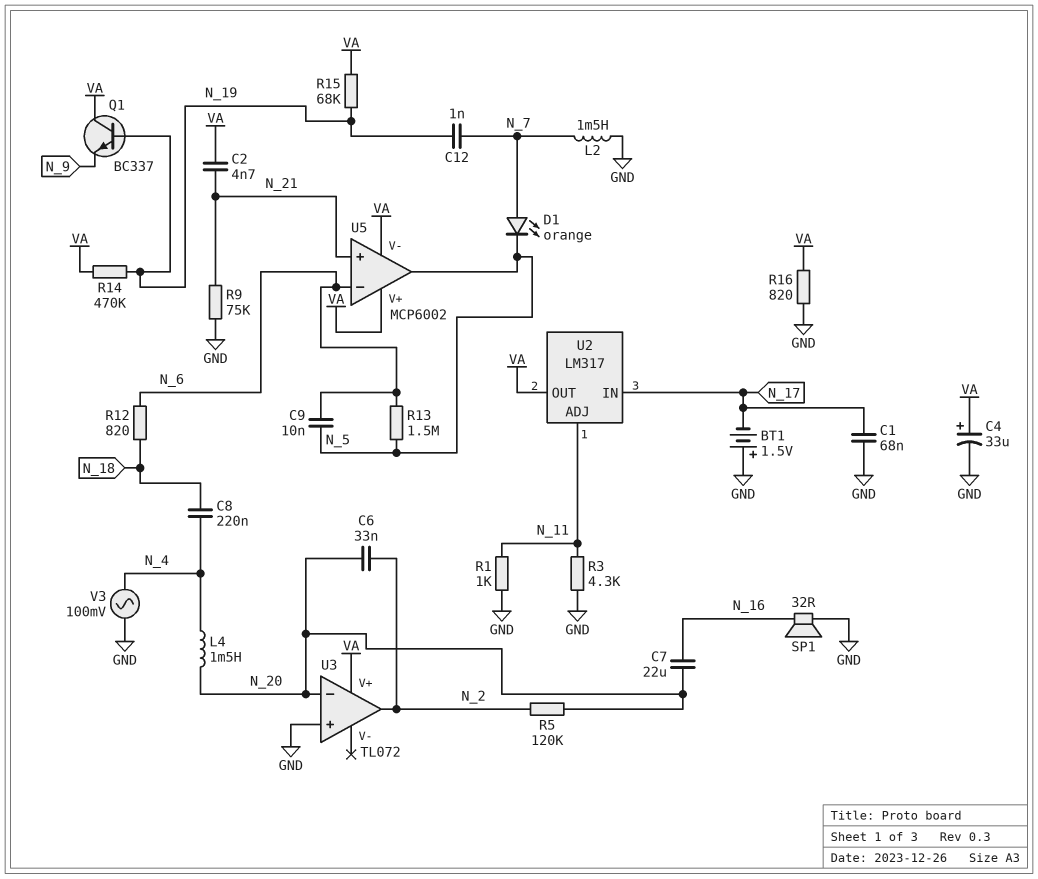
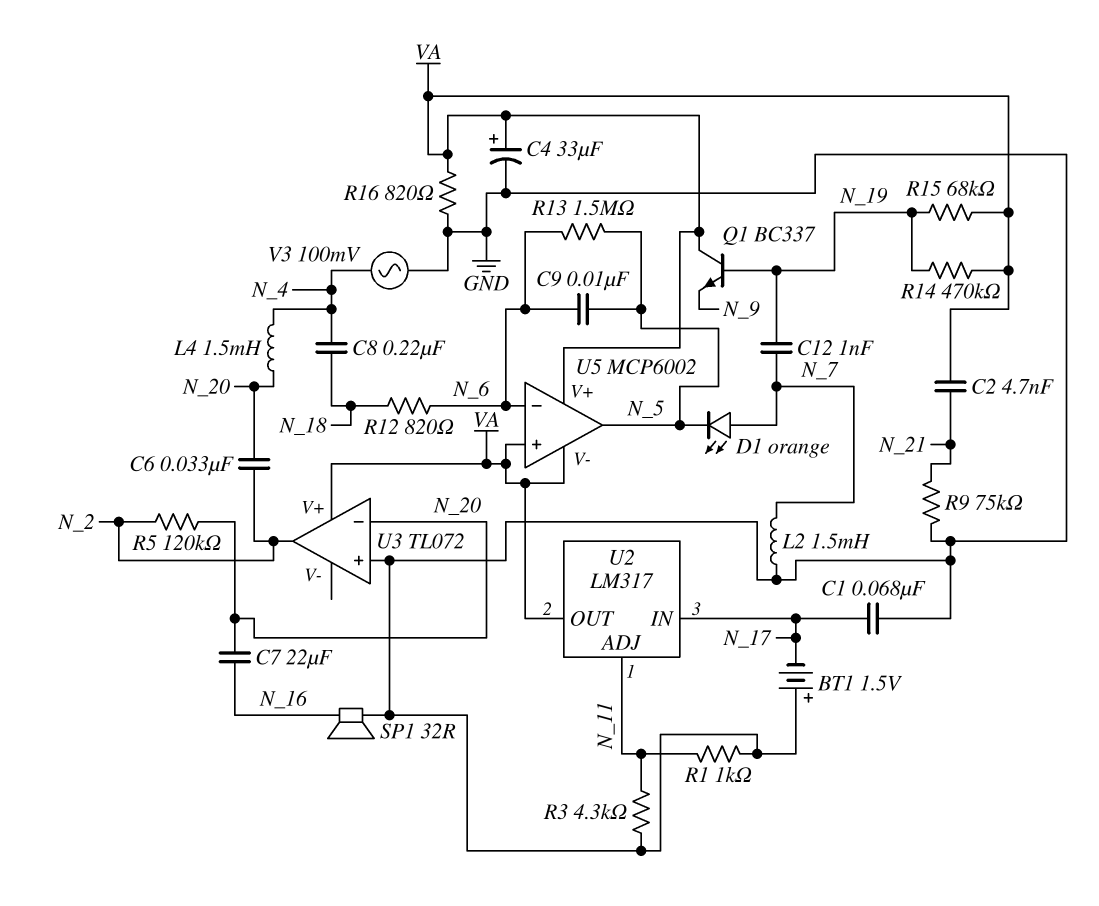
U5 pin in+: N_21 -> VA

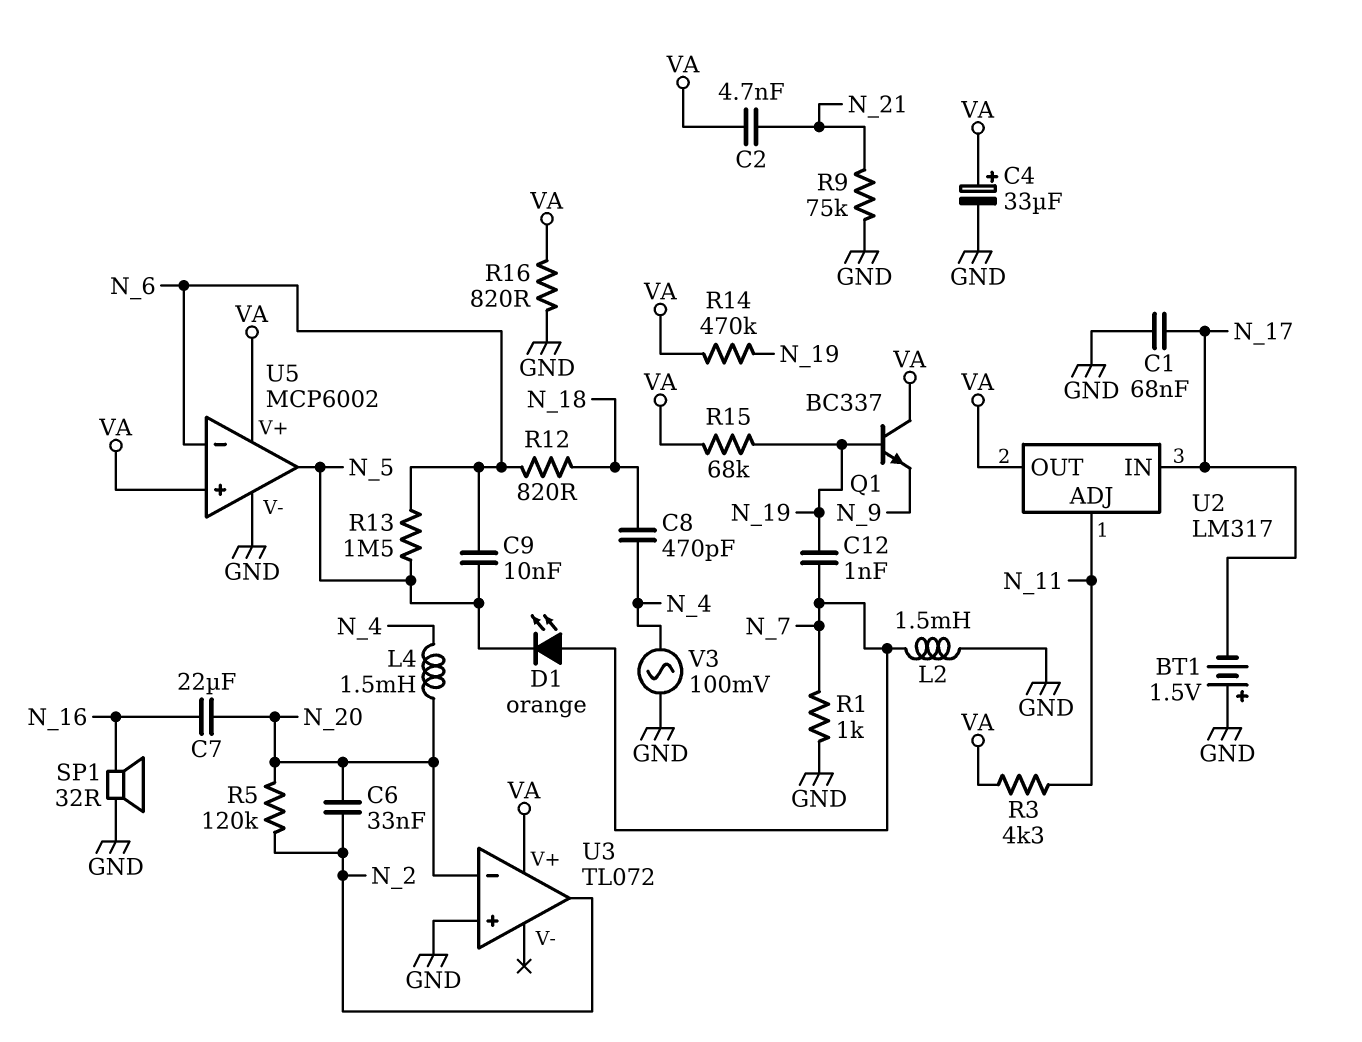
C8: 220nF (N_4, N_18) -> 470pF (N_4, N_18)
R1: 1k (GND, N_11) -> 1k (GND, N_7)
R3: 4.3k (GND, N_11) -> 4.3k (N_11, VA)
U5 pin V-: VA -> GND

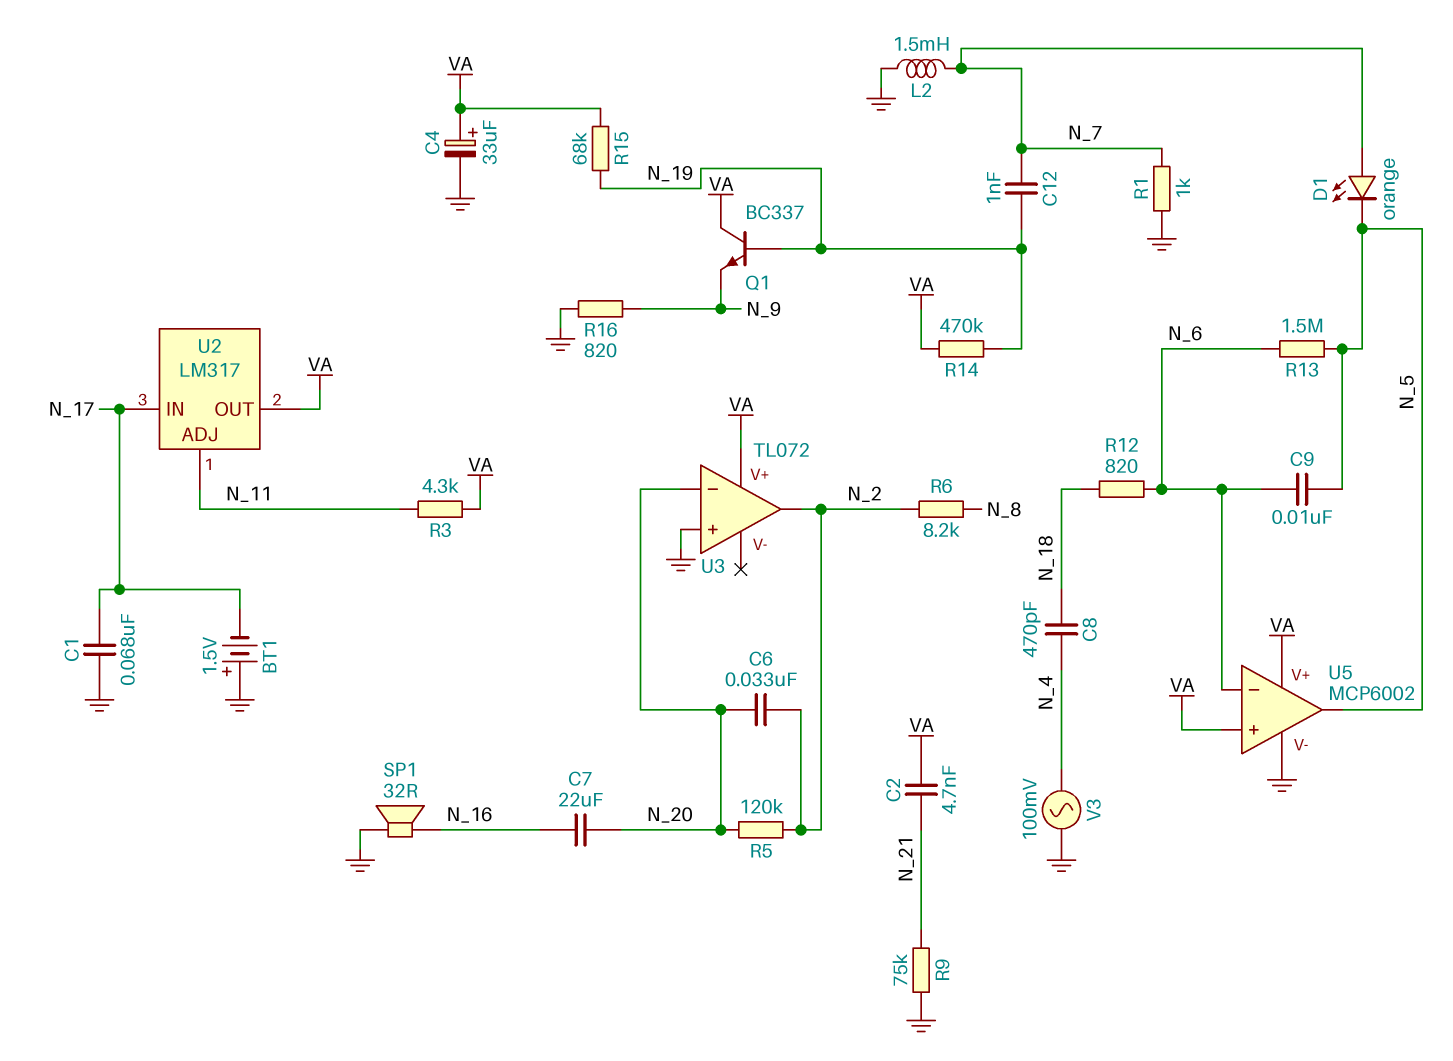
L4: 1.5mH (N_4, N_20) -> none
R6: none -> 8.2k (N_2, N_8)
R16: 820 (GND, VA) -> 820 (GND, N_9)

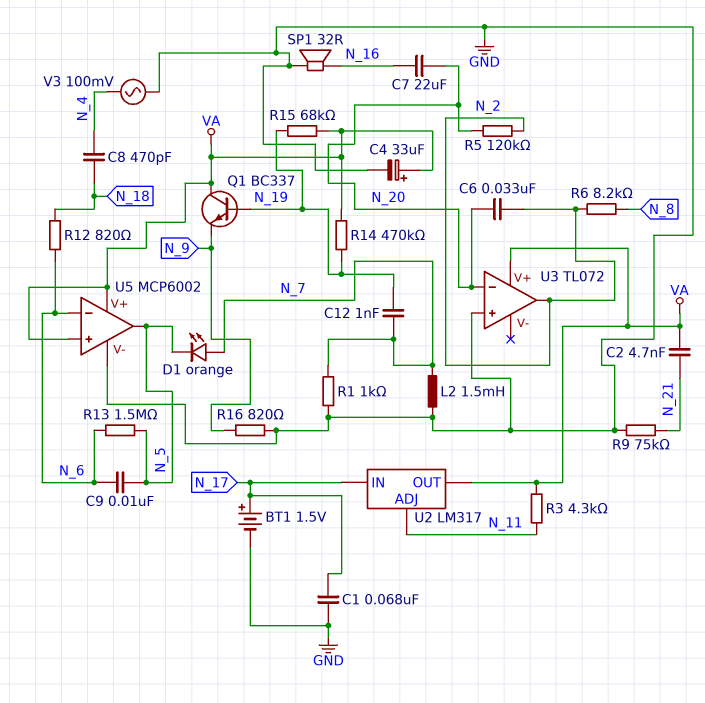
BT1: 1.5V (plus GND, minus N_17) -> 1.5V (plus N_17, minus GND)

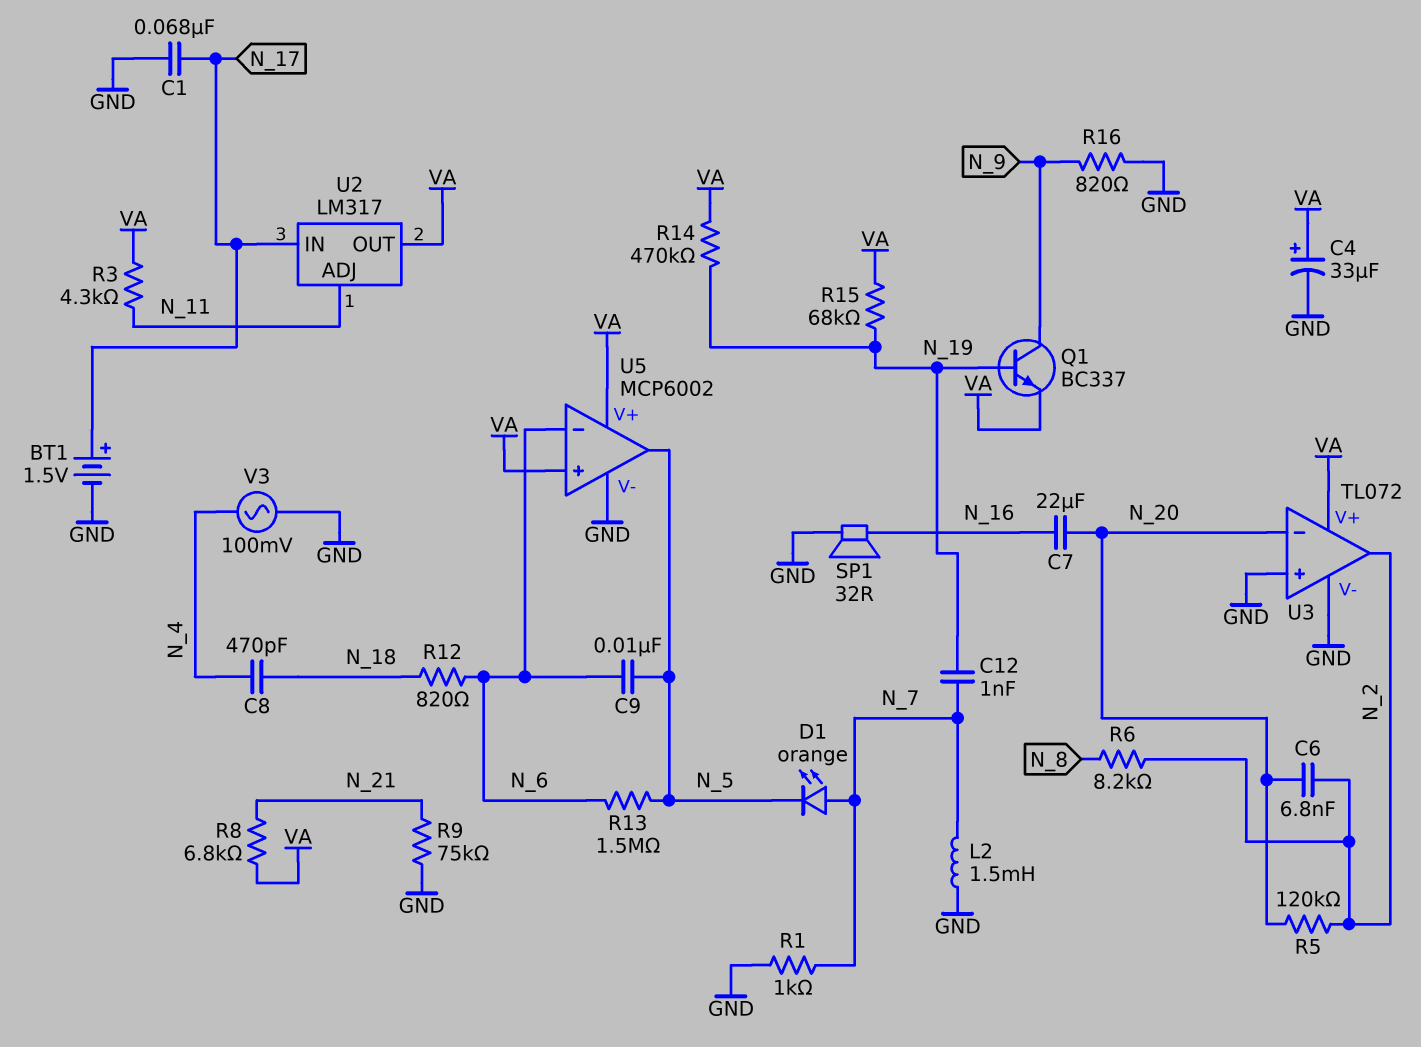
C2: 4.7nF (N_21, VA) -> none
C6: 33nF (N_2, N_20) -> 6.8nF (N_2, N_20)
Q1: NPN BC337 (B N_19, C VA, E N_9) -> NPN BC337 (B N_19, C N_9, E VA)
R8: none -> 6.8k (N_21, VA)
U3 pin V-: none -> GND

